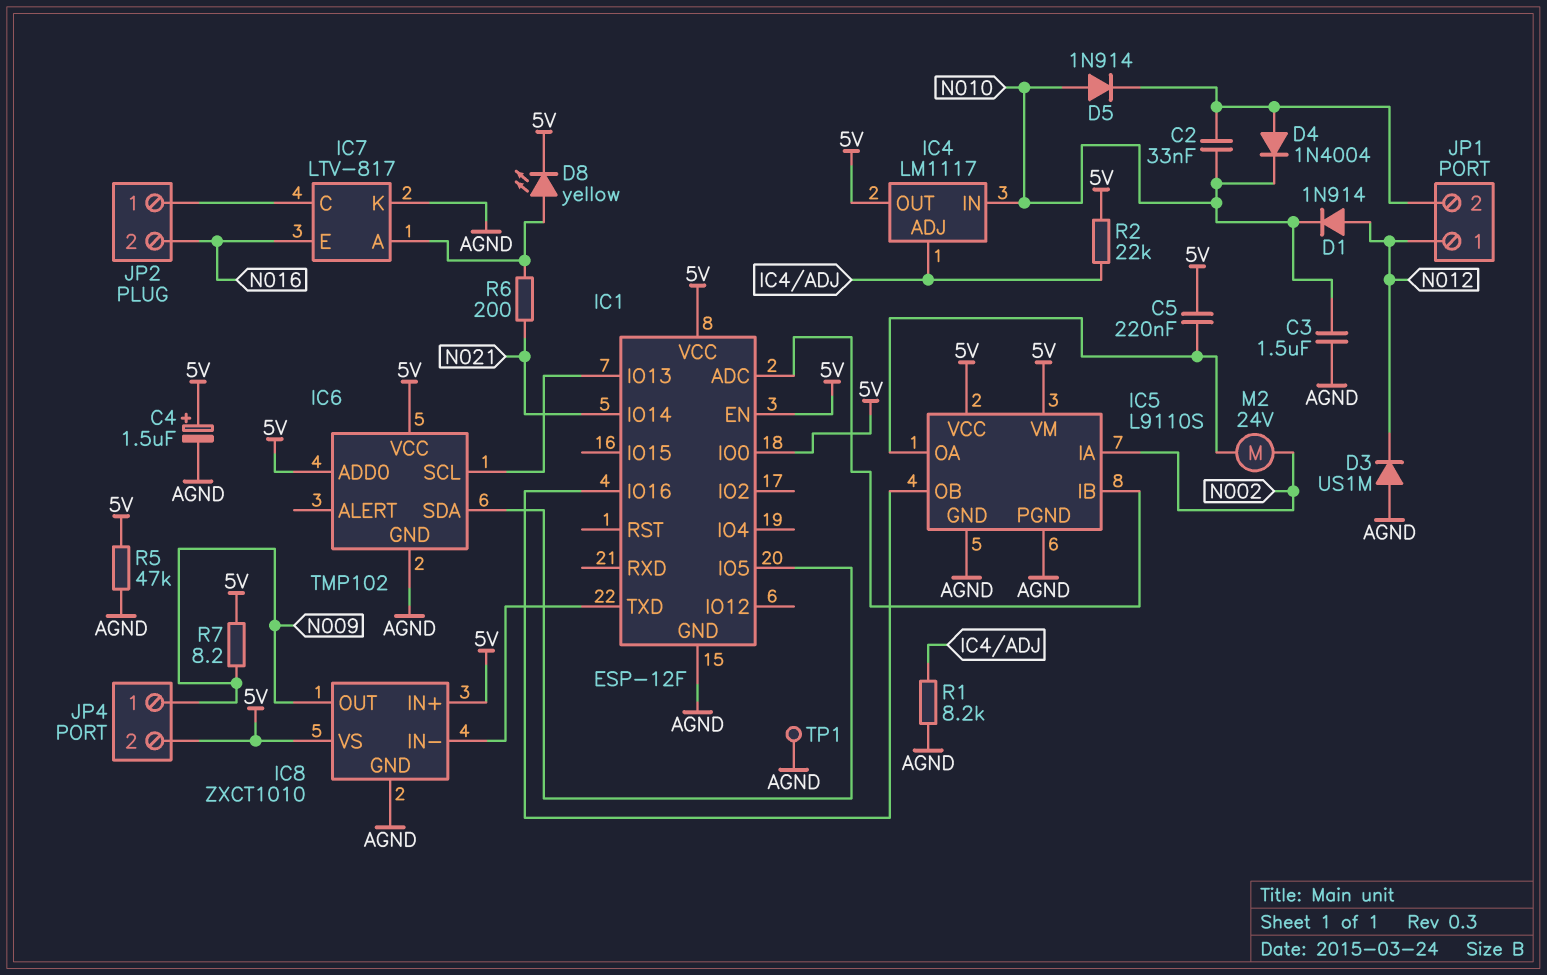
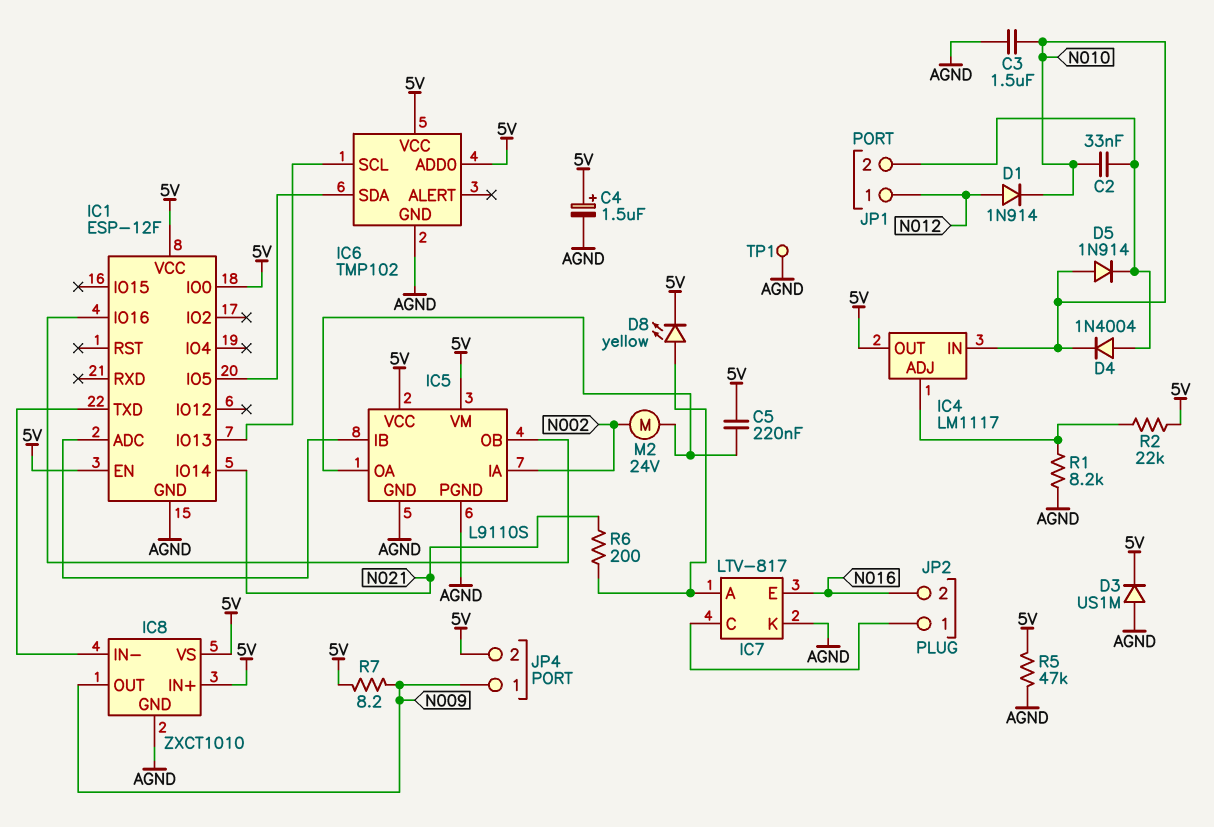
D3: diode US1M (A AGND, K N012) -> diode US1M (A AGND, K 5V)

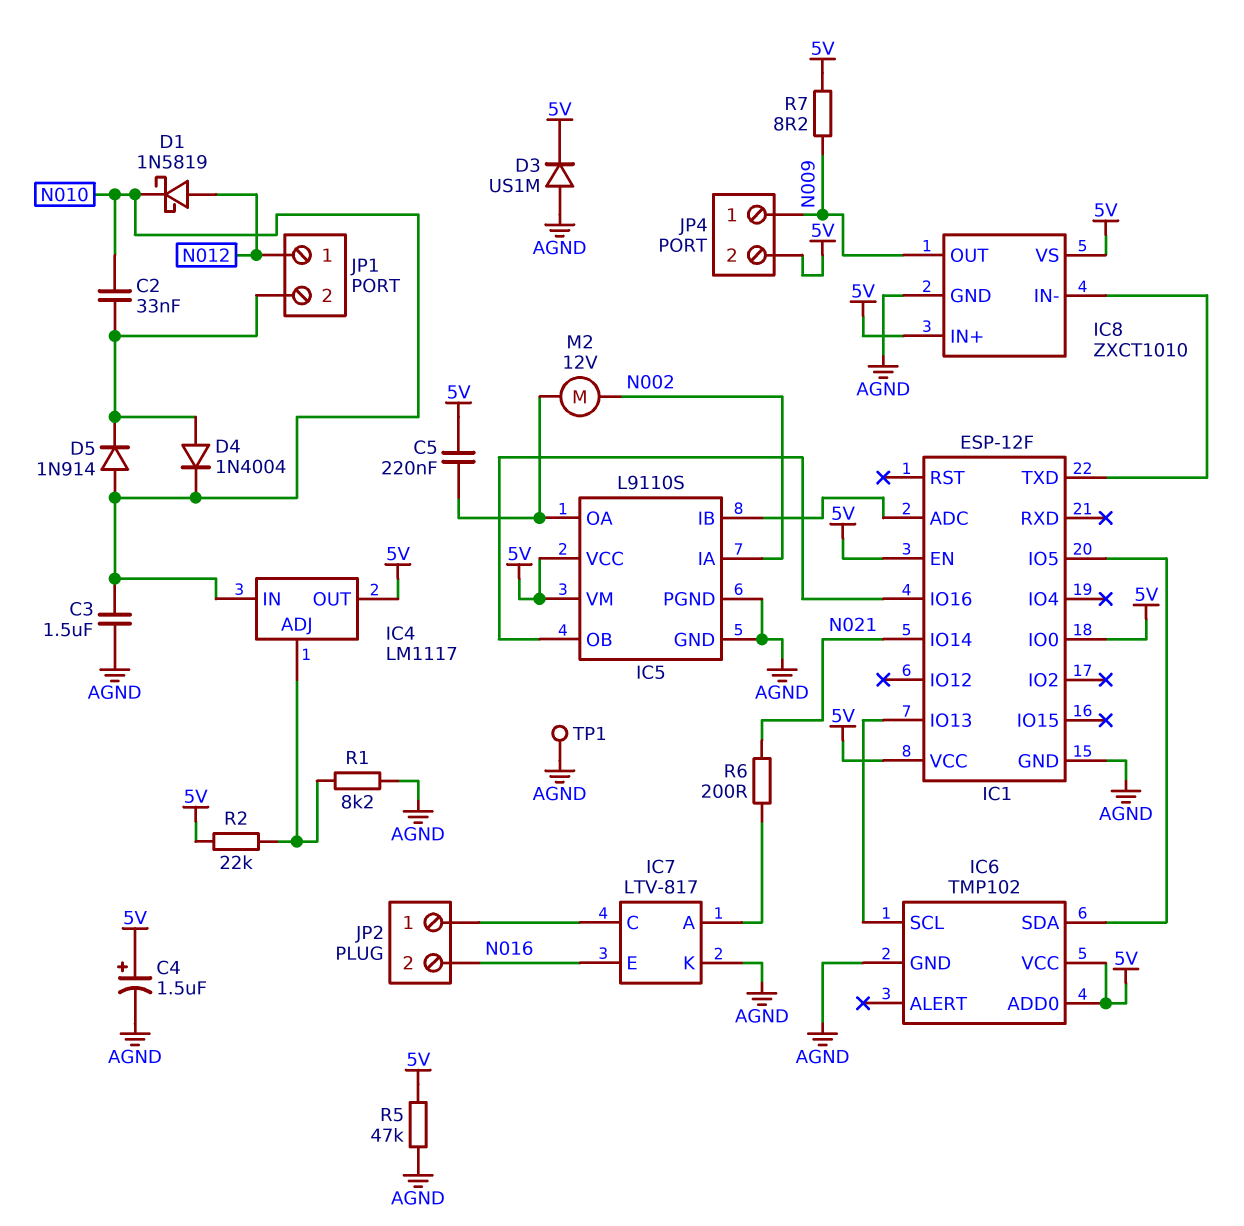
D1: diode 1N914 (A N012, K N010) -> schottky 1N5819 (A N012, K N010)
D8: LED yellow (A IC7/A, K 5V) -> none
M2: motor 24V (IC5/OA, N002) -> motor 12V (IC5/OA, N002)

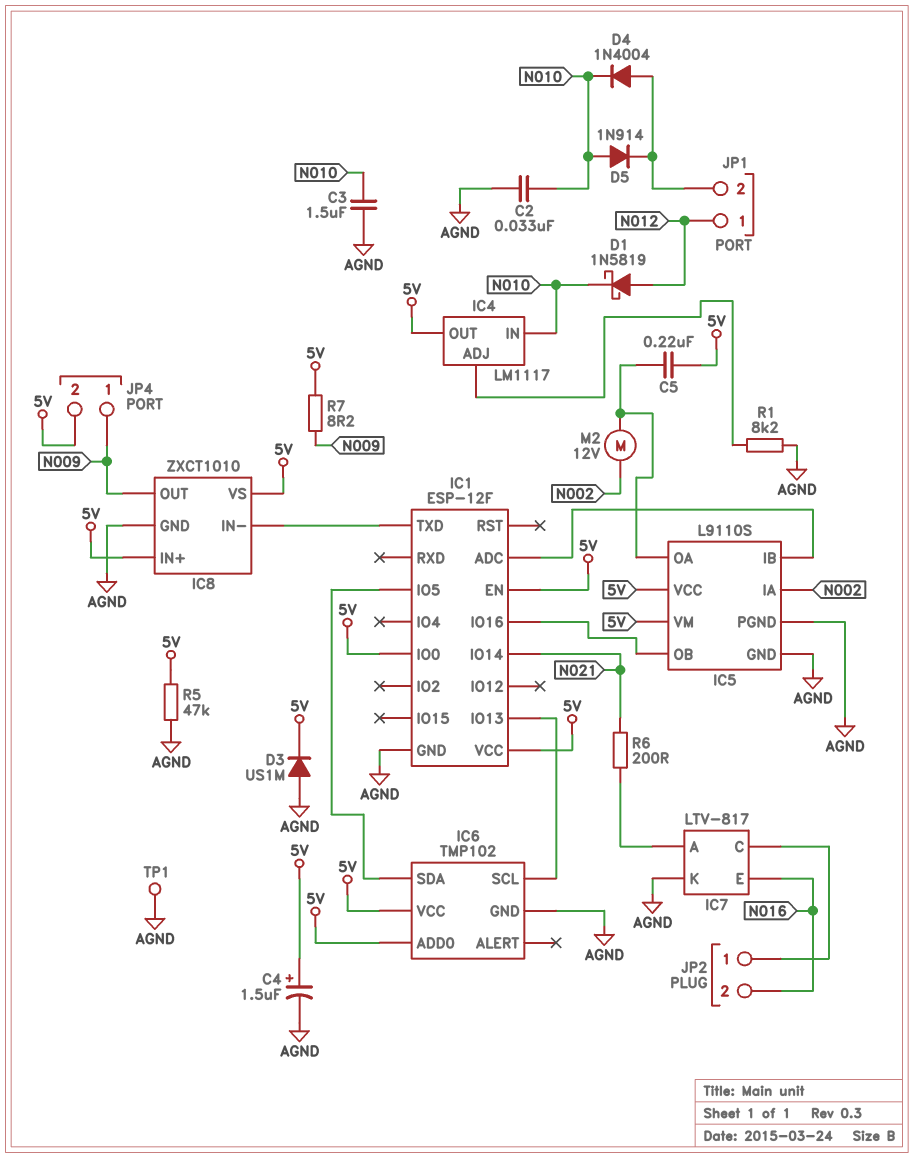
C2: 33nF (JP1/2, N010) -> 33nF (AGND, N010)
R2: 22k (5V, IC4/ADJ) -> none

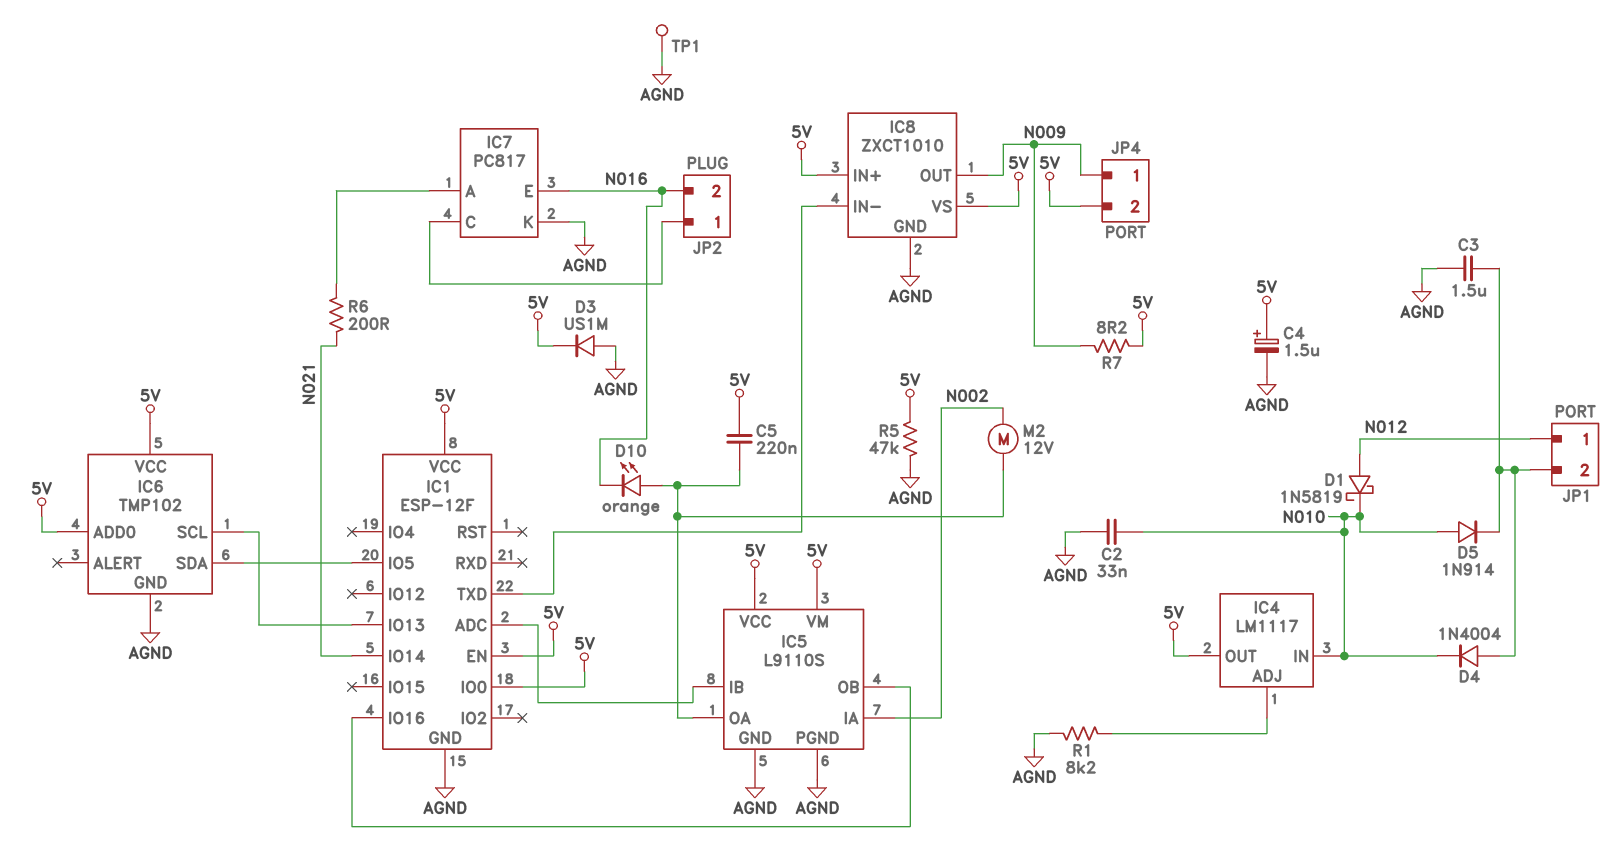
C3: 1.5uF (AGND, N010) -> 1.5uF (AGND, JP1/2)
D10: none -> LED orange (A IC5/OA, K N016)
IC7: LTV-817 -> PC817

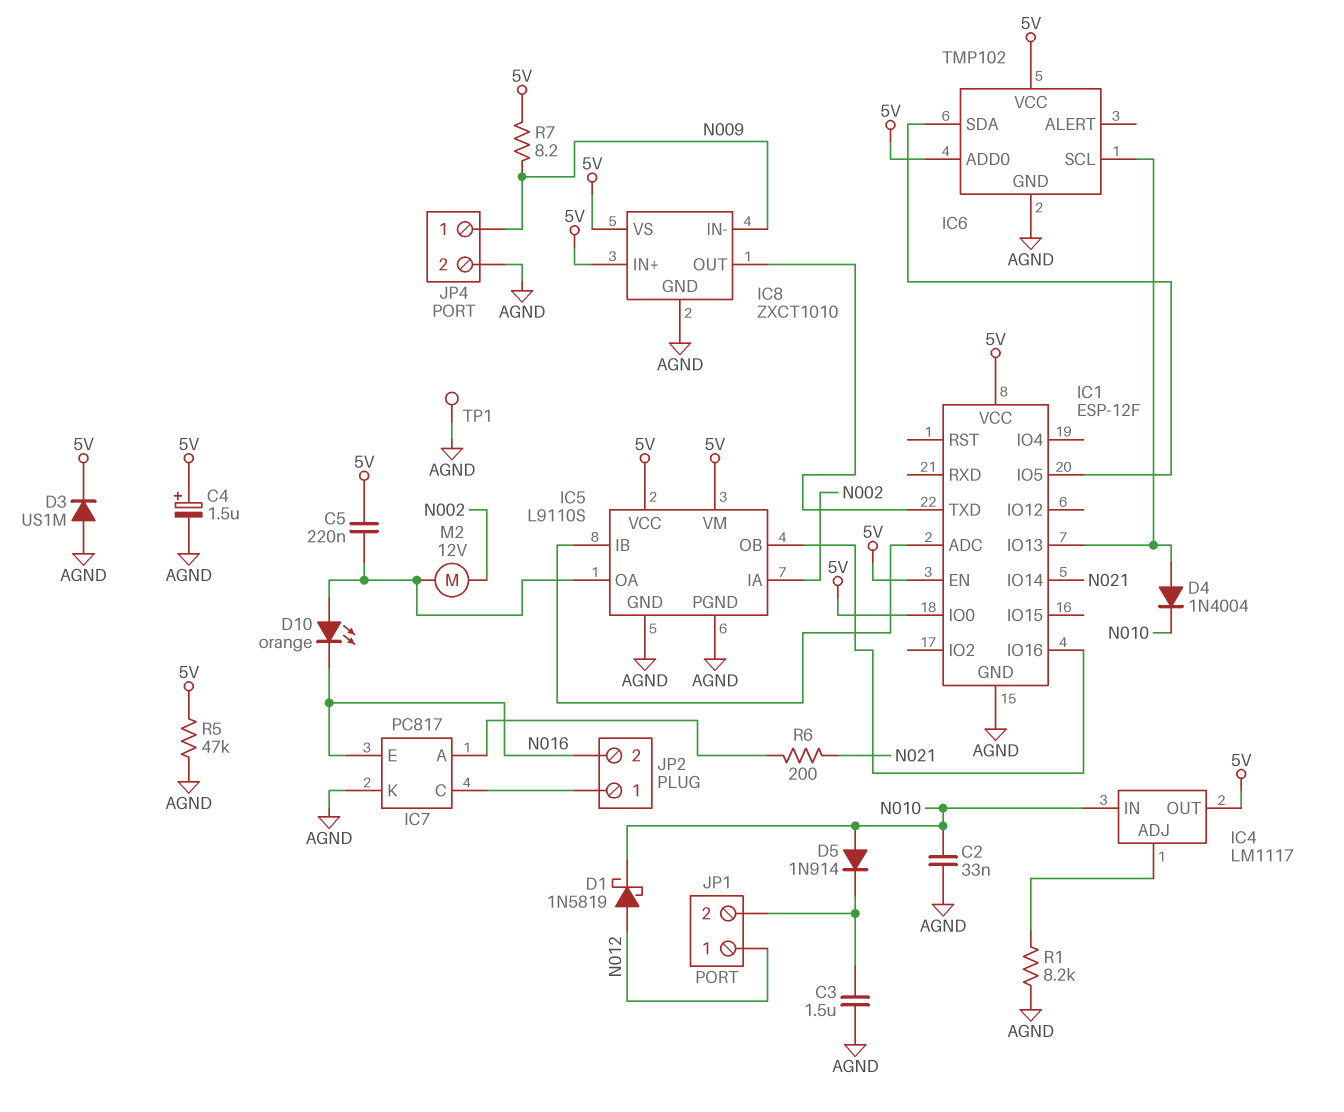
D4: diode 1N4004 (A JP1/2, K N010) -> diode 1N4004 (A IC1/IO13, K N010)
IC8 pin IN-: IC1/TXD -> N009
IC8 pin OUT: N009 -> IC1/TXD
JP4 pin 2: 5V -> AGND

